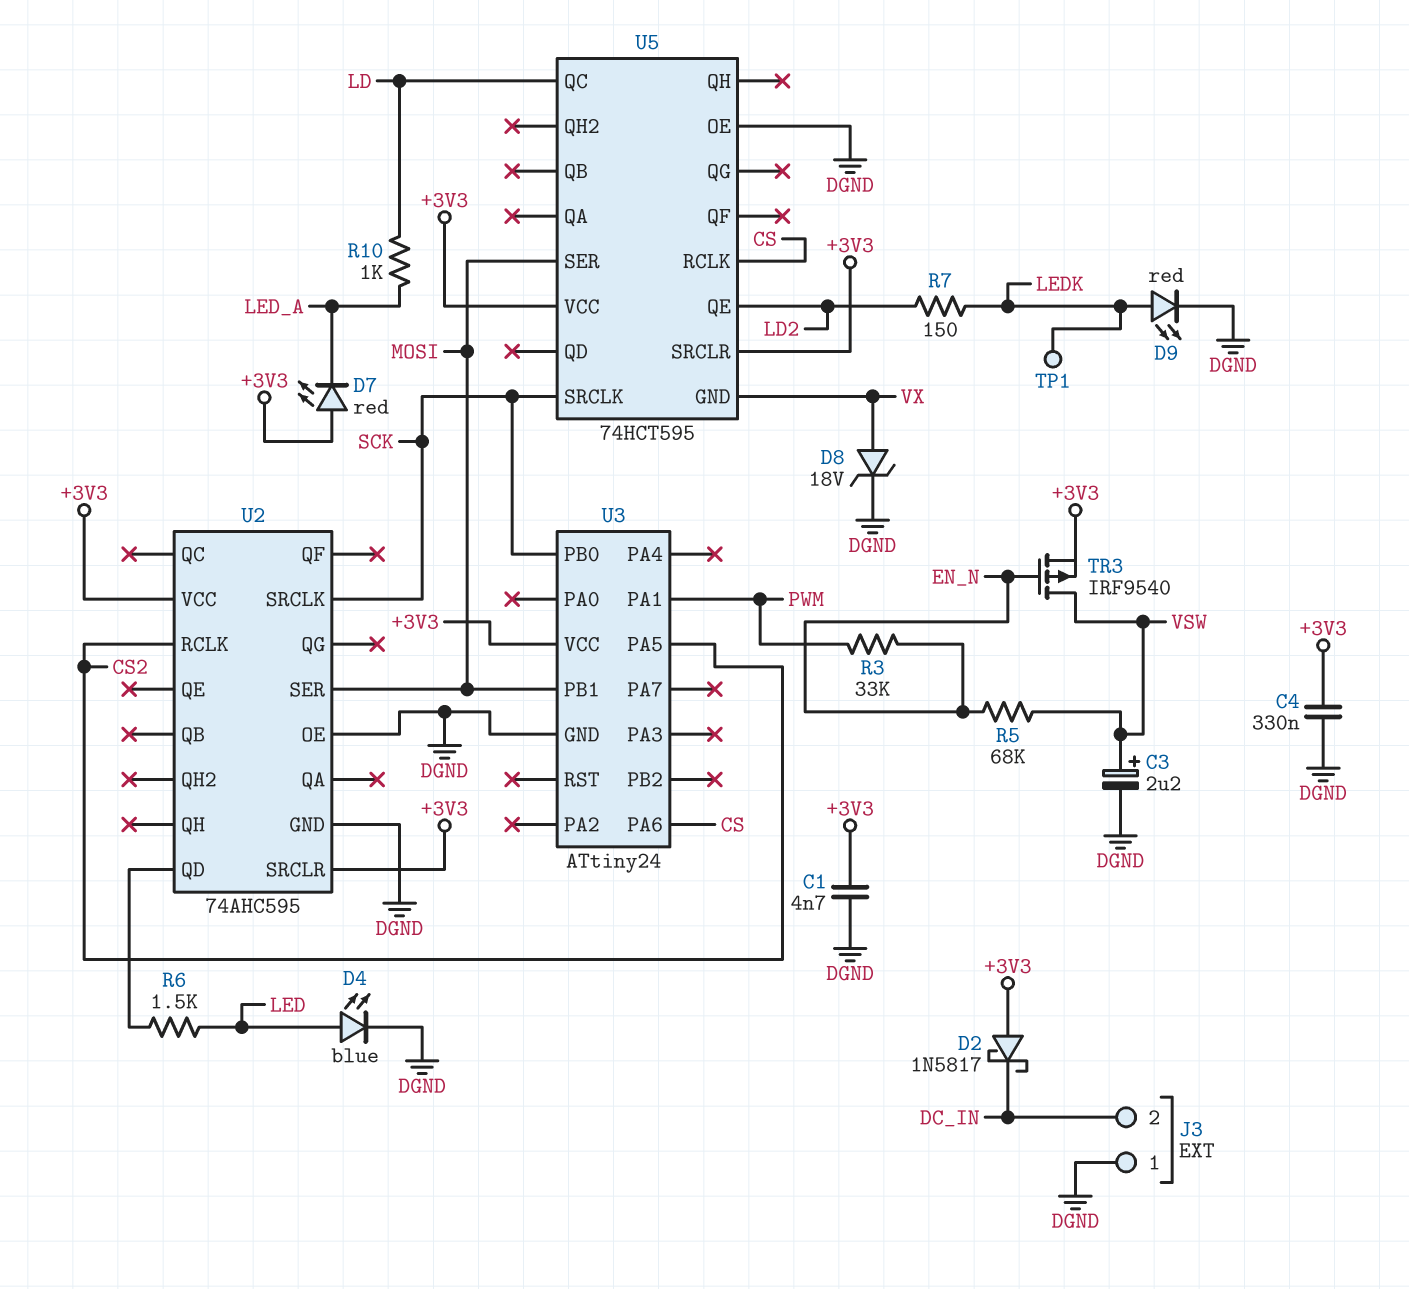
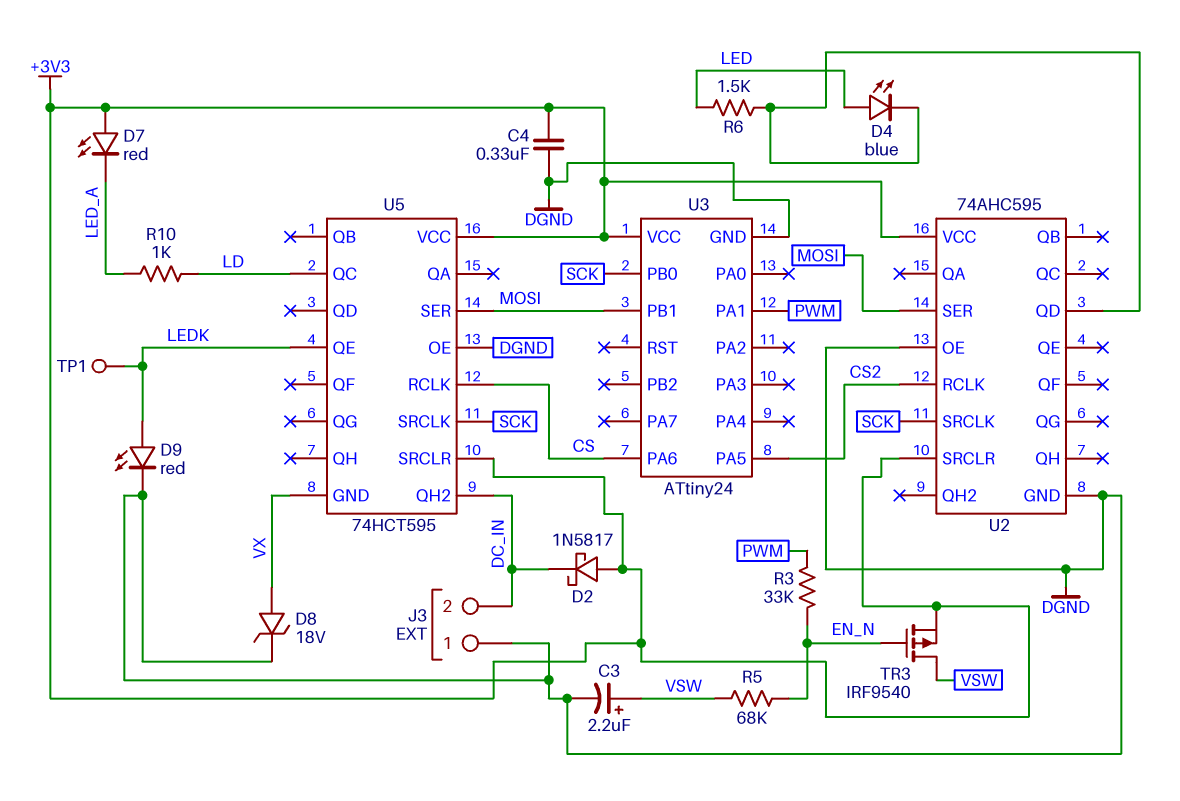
C1: 4.7nF (+3V3, DGND) -> none
D4: LED blue (A LED, K DGND) -> LED blue (A LED, K U2/QD)
R7: 150 (LD2, LEDK) -> none
U5 pin QE: LD2 -> LEDK
U5 pin QH2: none -> DC_IN

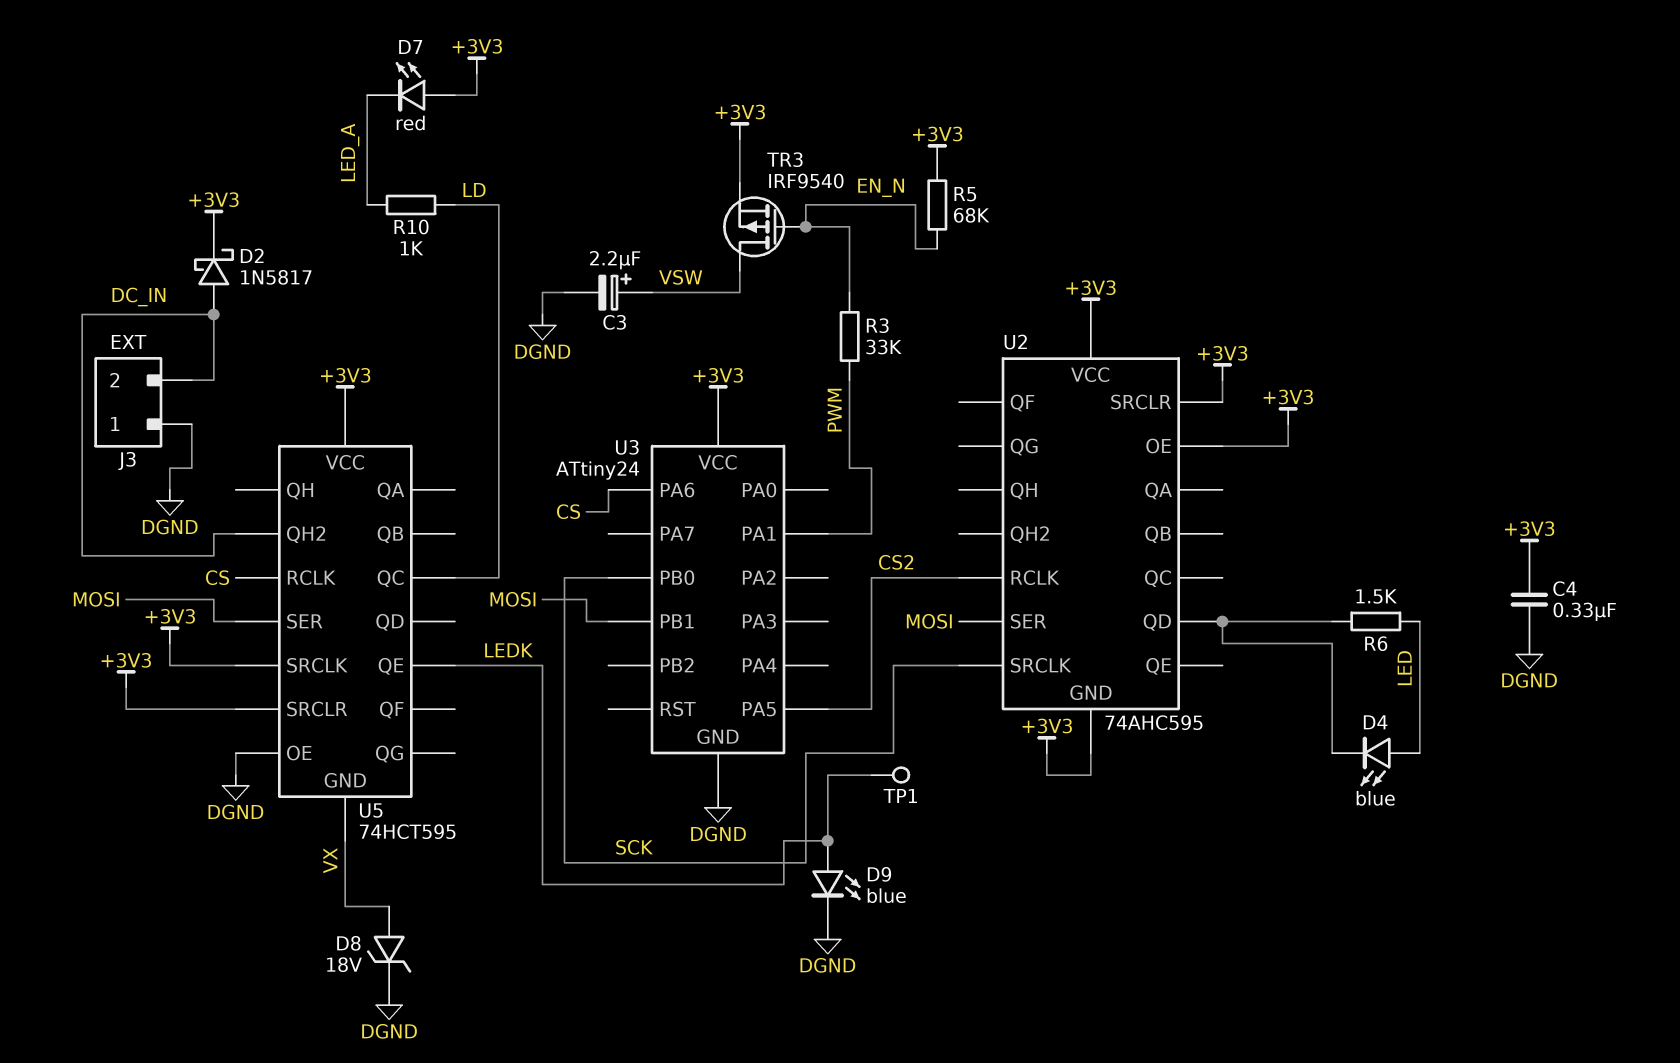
D2: schottky 1N5817 (A +3V3, K DC_IN) -> schottky 1N5817 (A DC_IN, K +3V3)
D9: LED red (A LEDK, K DGND) -> LED blue (A LEDK, K DGND)
R5: 68k (EN_N, VSW) -> 68k (+3V3, EN_N)
U2 pin GND: DGND -> +3V3
U2 pin OE: DGND -> +3V3
U5 pin SRCLK: SCK -> +3V3

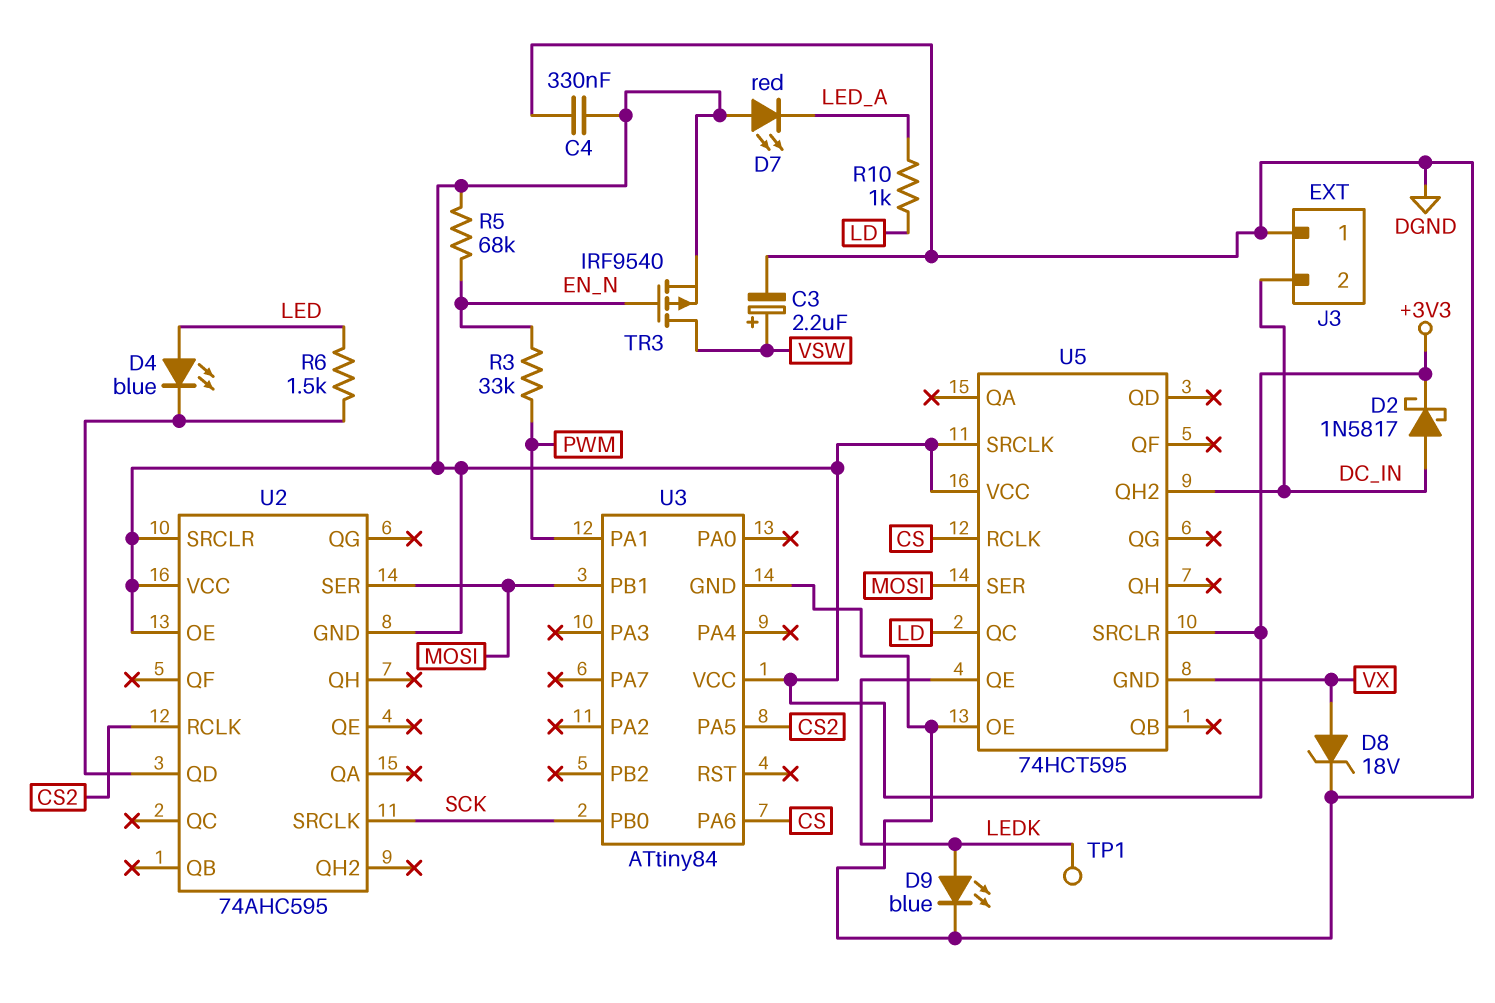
U3: ATtiny24 -> ATtiny84

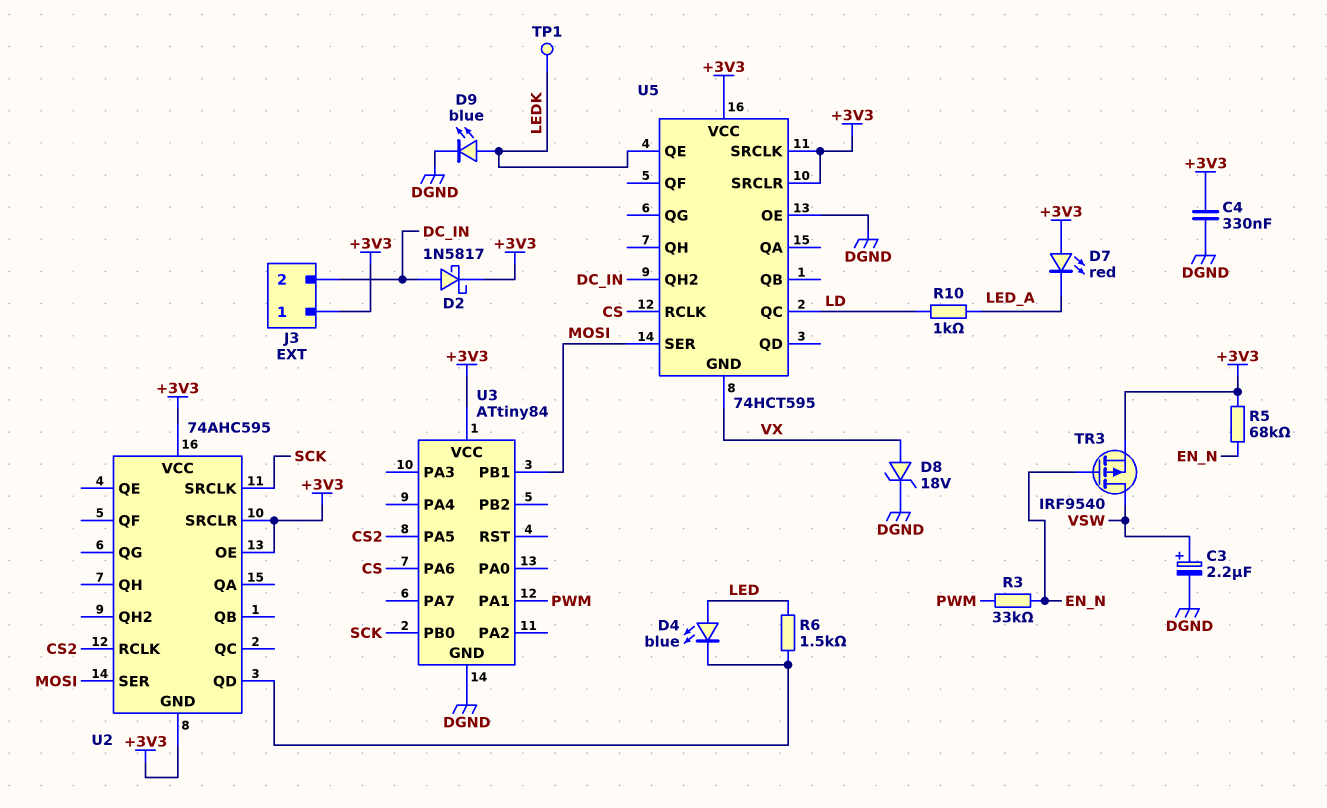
J3 pin 1: DGND -> +3V3

